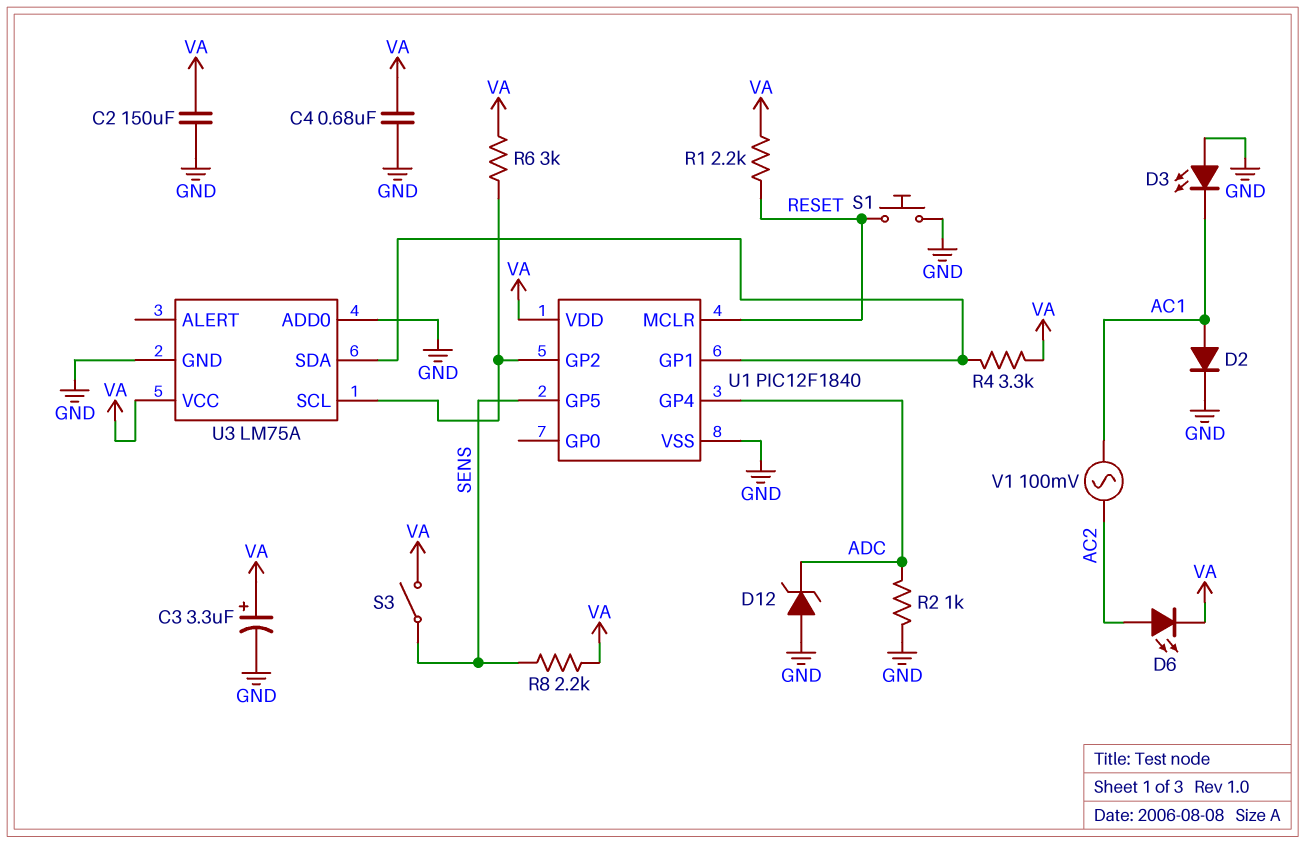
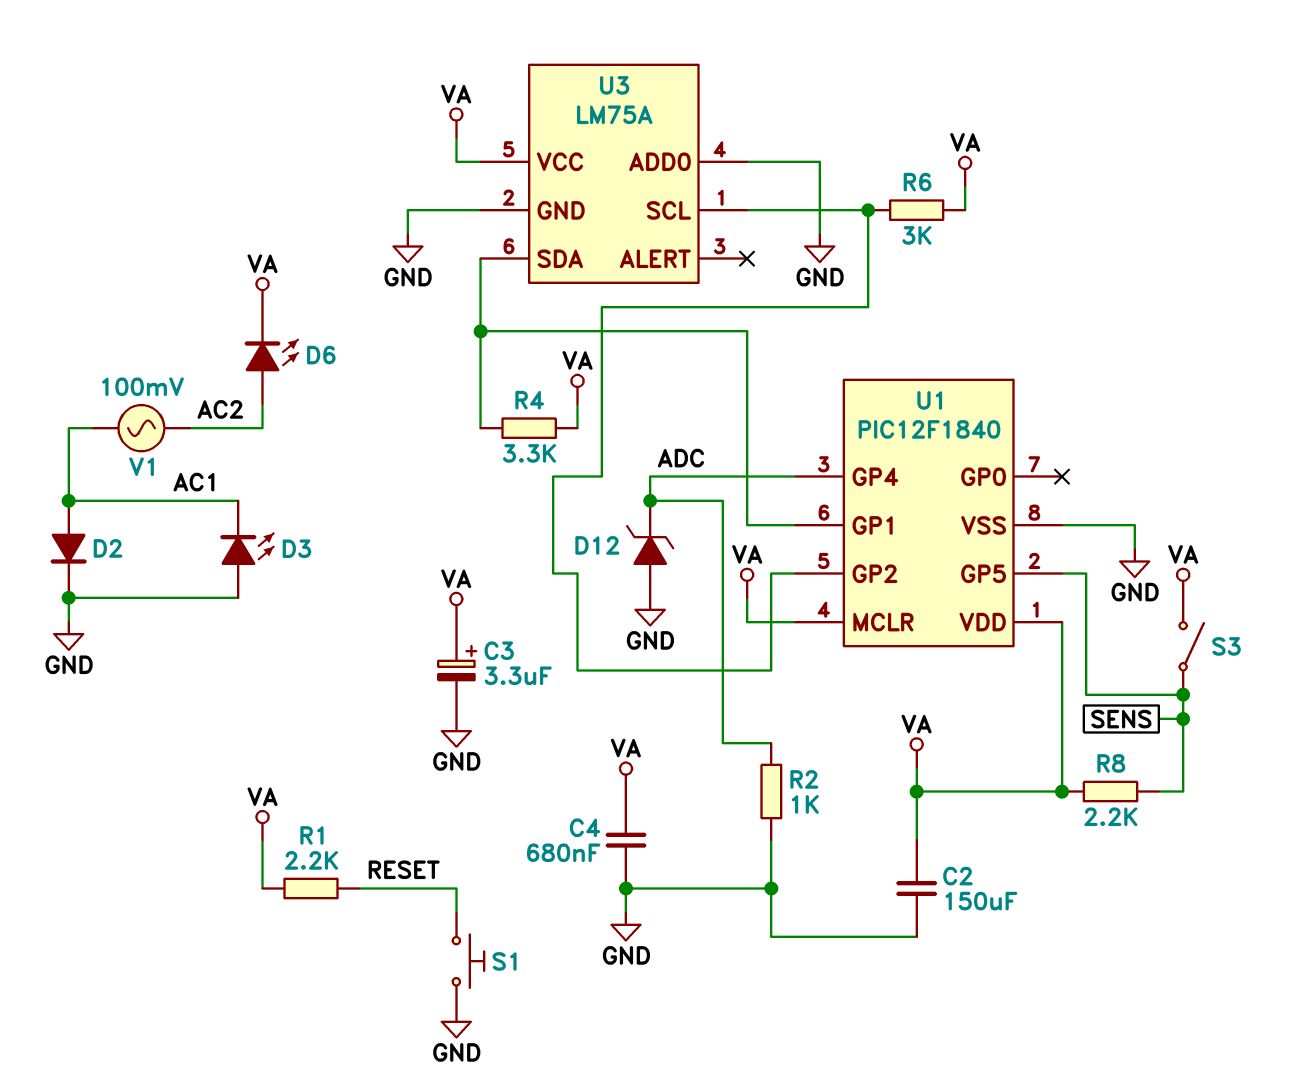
U1 pin MCLR: RESET -> VA

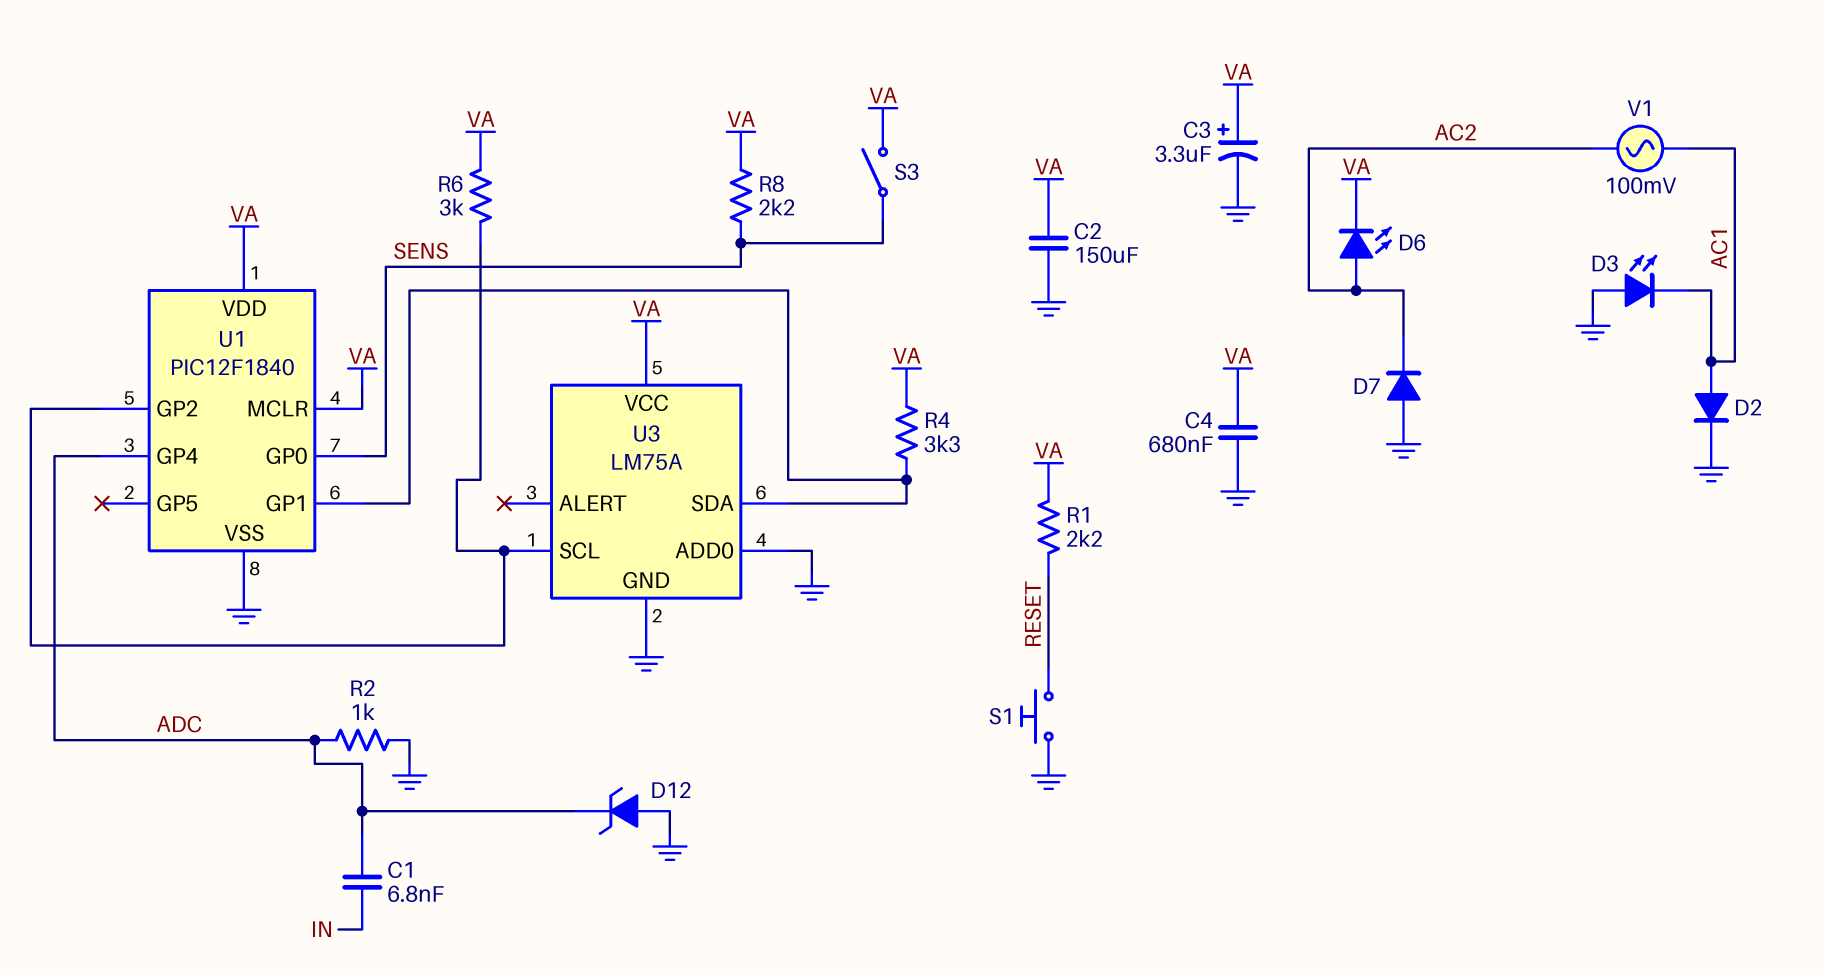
C1: none -> 6.8nF (ADC, IN)
D7: none -> diode (A GND, K AC2)
U1 pin GP0: none -> SENS
U1 pin GP5: SENS -> none

